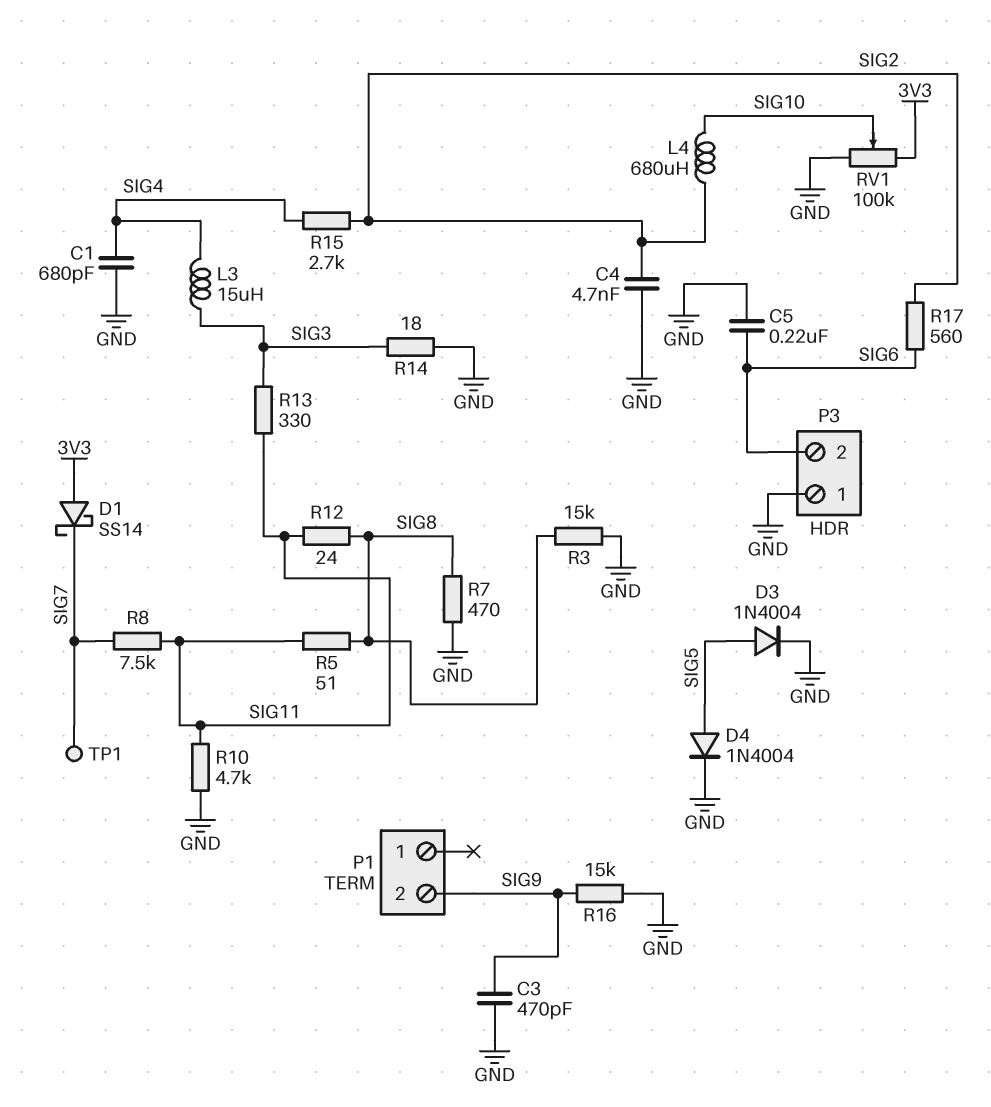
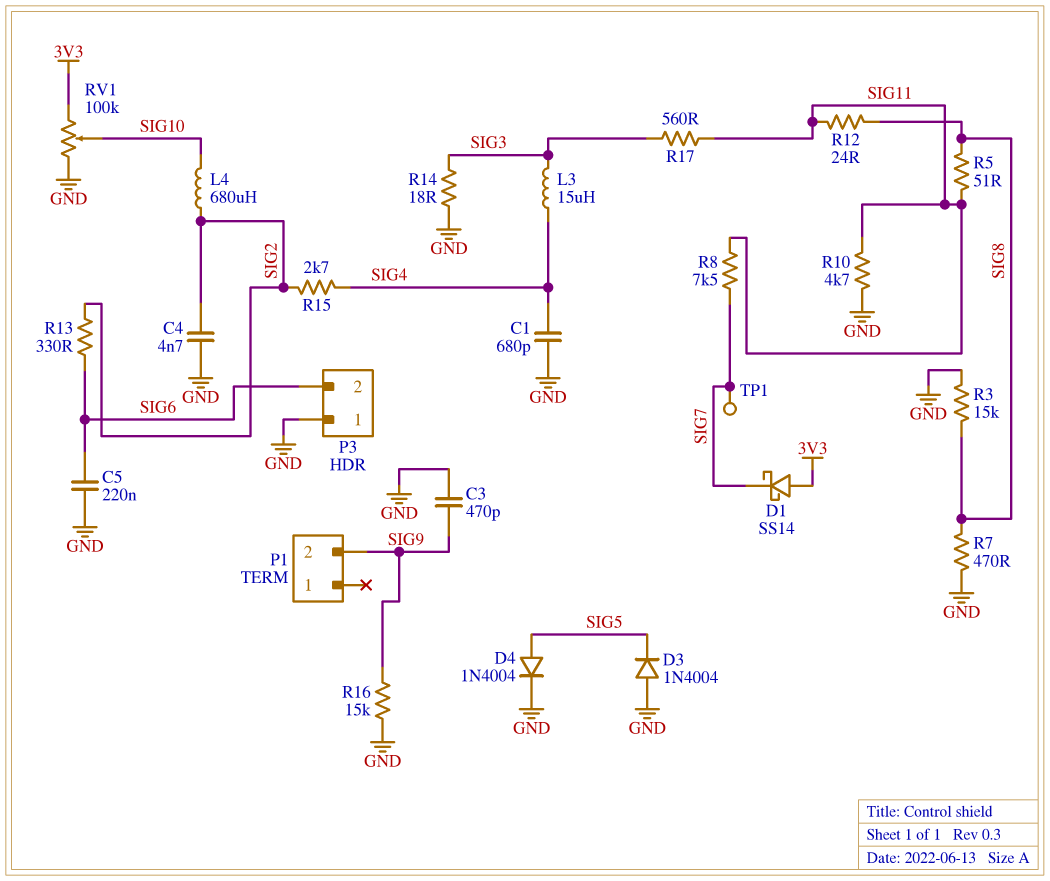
D3: diode 1N4004 (A SIG5, K GND) -> diode 1N4004 (A GND, K SIG5)
R13: 330 (SIG3, SIG11) -> 330 (SIG2, SIG6)
R17: 560 (SIG2, SIG6) -> 560 (SIG3, SIG11)

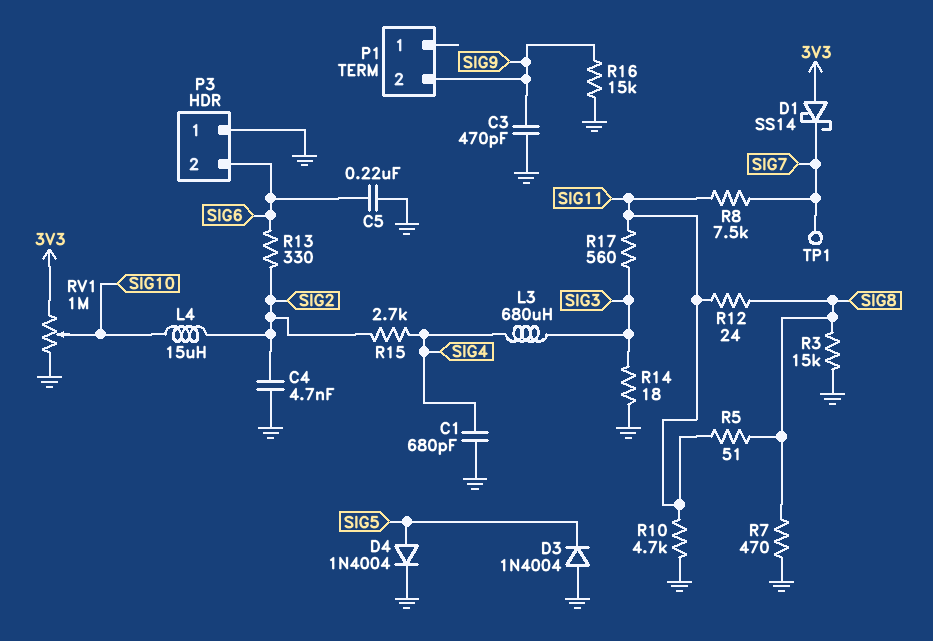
L3: 15uH (SIG3, SIG4) -> 680uH (SIG3, SIG4)
L4: 680uH (SIG2, SIG10) -> 15uH (SIG2, SIG10)
RV1: 100k (3V3, GND, wiper SIG10) -> 1M (3V3, GND, wiper SIG10)

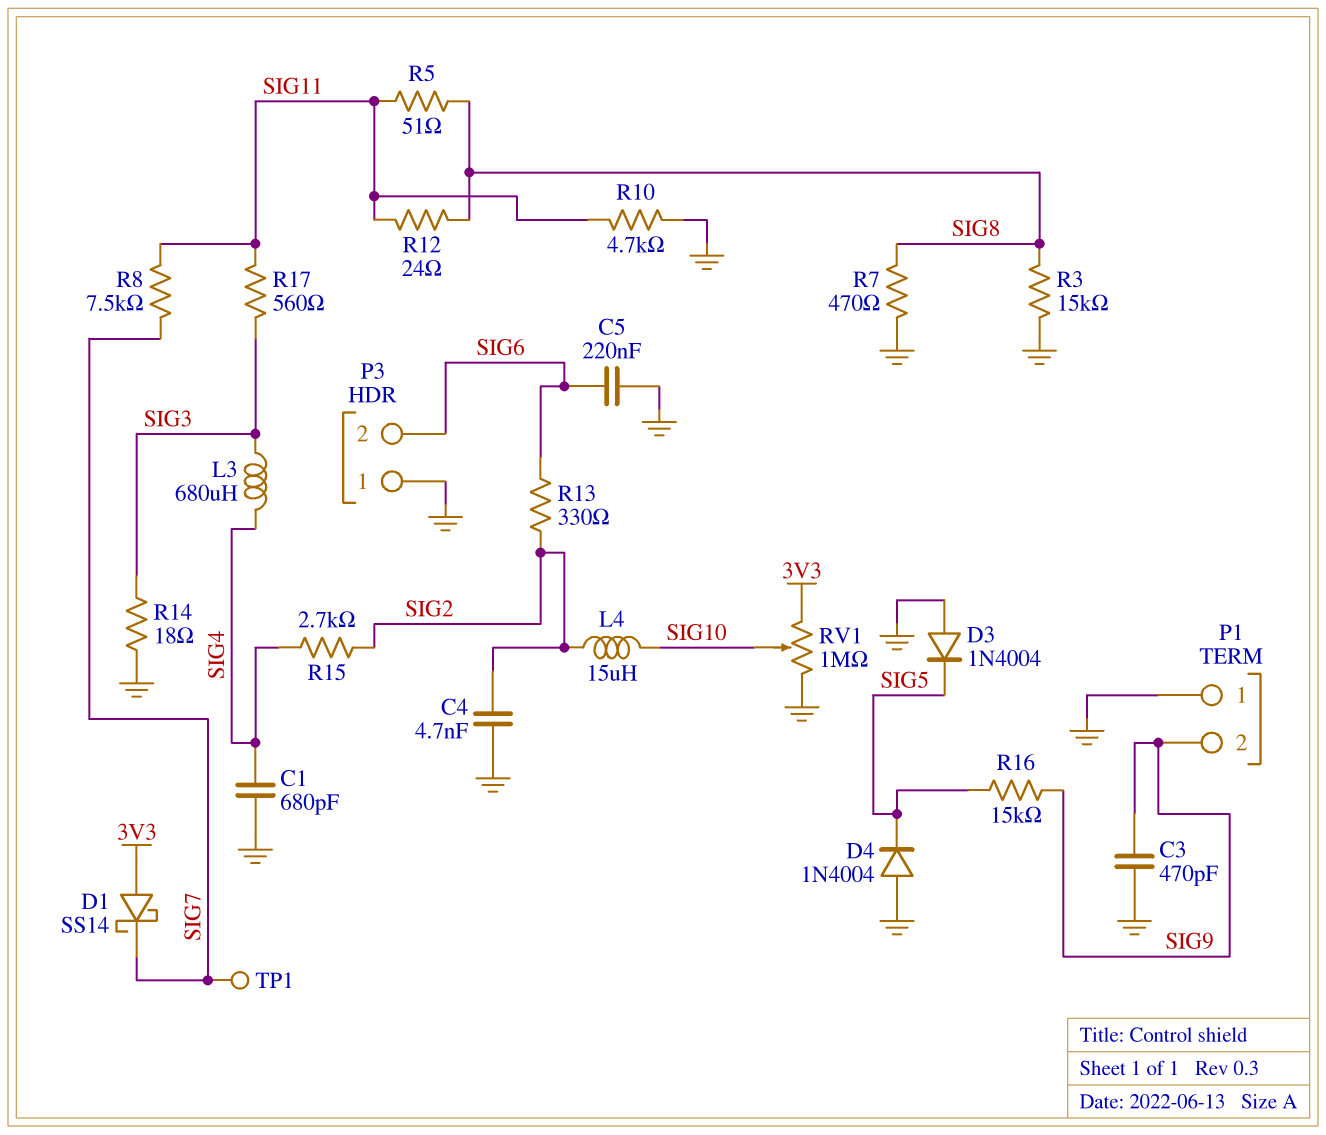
D4: diode 1N4004 (A SIG5, K GND) -> diode 1N4004 (A GND, K SIG5)
P1 pin 1: none -> GND
R16: 15k (GND, SIG9) -> 15k (SIG5, SIG9)

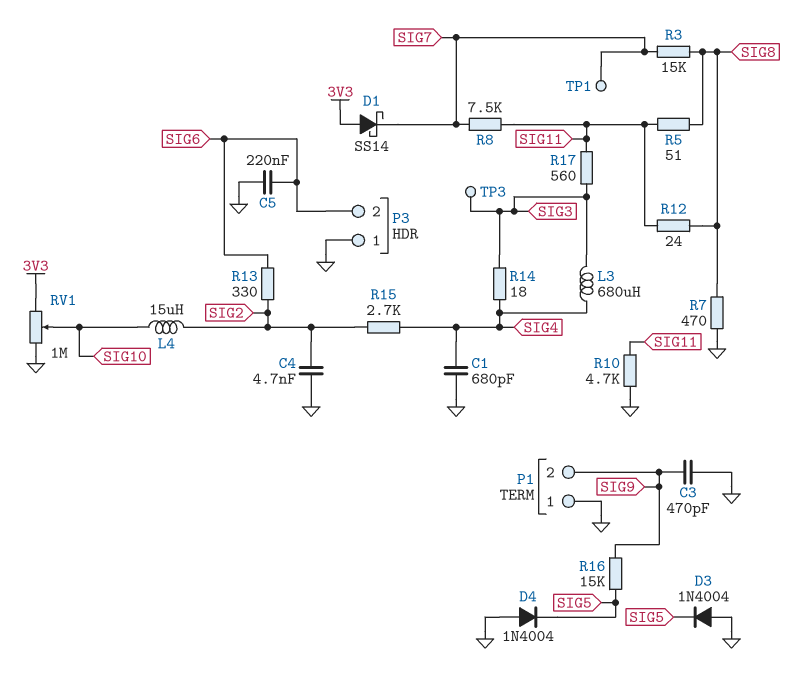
R3: 15k (GND, SIG8) -> 15k (SIG7, SIG8)
R14: 18 (GND, SIG3) -> 18 (SIG3, SIG4)
TP3: none -> test point (SIG3)

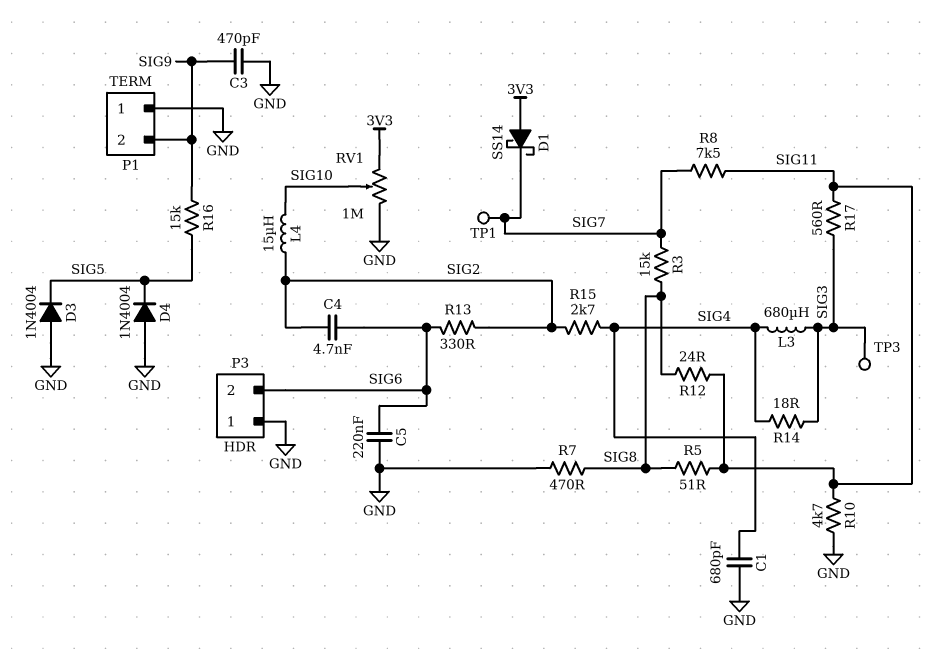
C4: 4.7nF (GND, SIG2) -> 4.7nF (SIG2, SIG6)

